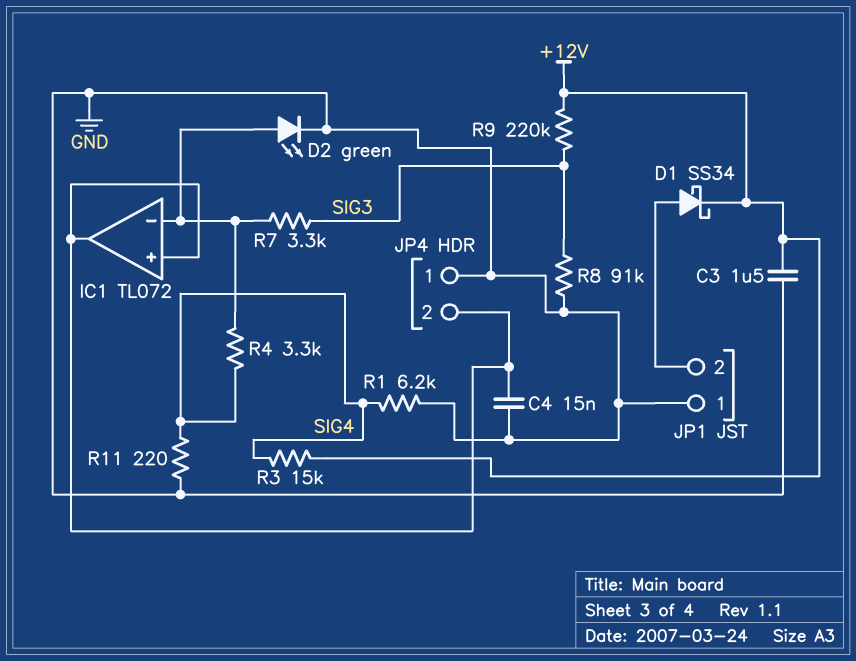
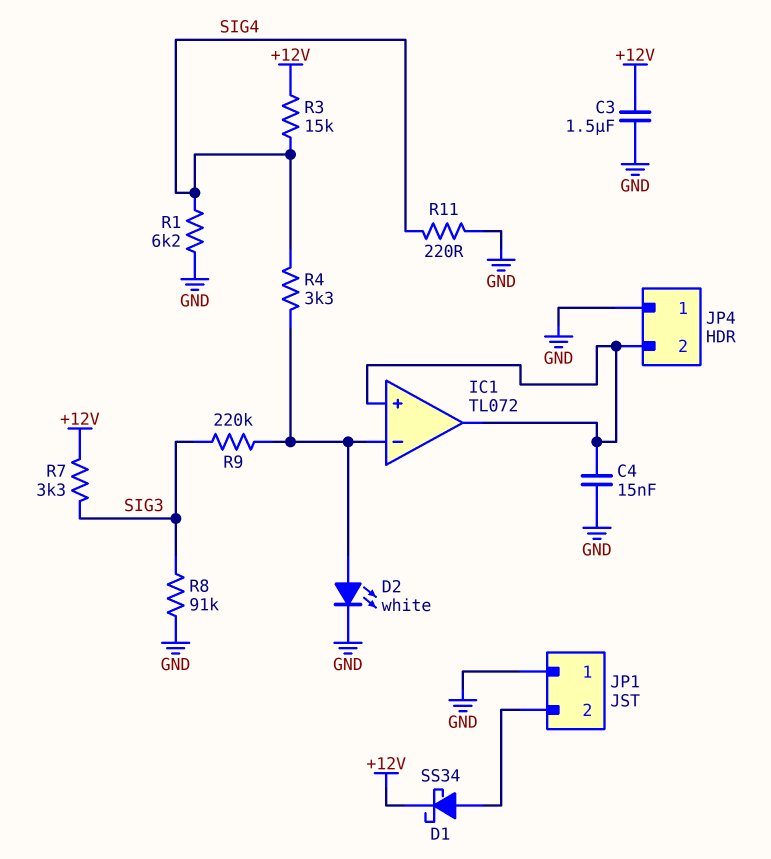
D2: LED green (A IC1/in-, K GND) -> LED white (A IC1/in-, K GND)
R7: 3.3k (IC1/in-, SIG3) -> 3.3k (+12V, SIG3)
R9: 220k (+12V, SIG3) -> 220k (IC1/in-, SIG3)

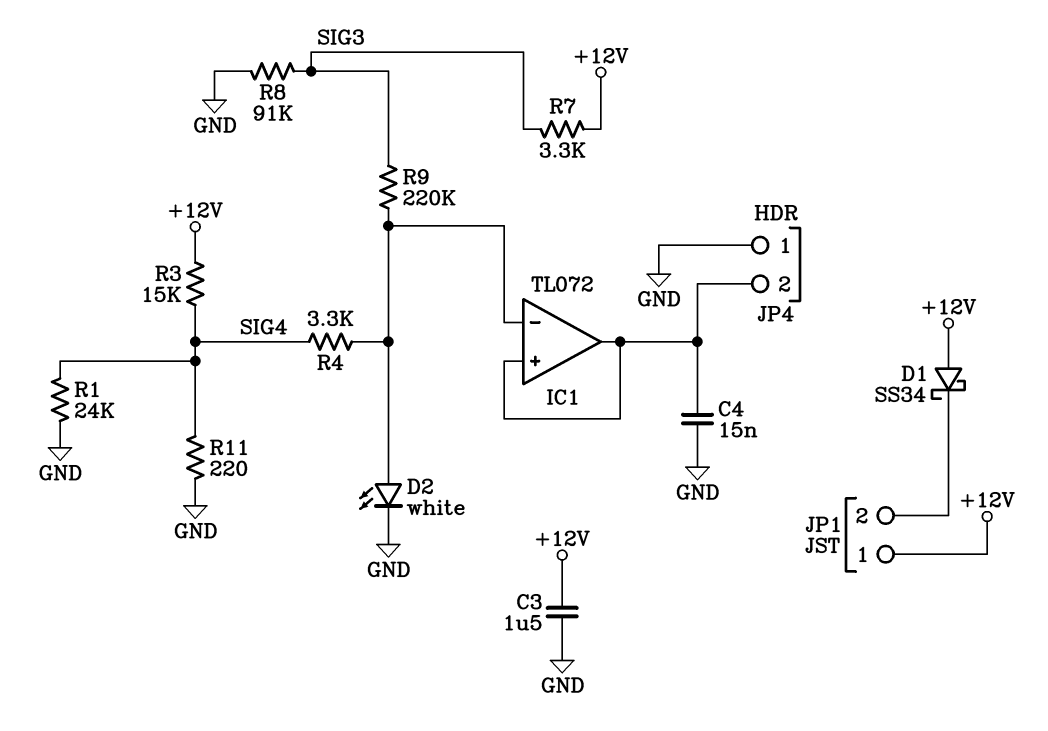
D1: schottky SS34 (A JP1/2, K +12V) -> schottky SS34 (A +12V, K JP1/2)
JP1 pin 1: GND -> +12V
R1: 6.2k (GND, SIG4) -> 24k (GND, SIG4)

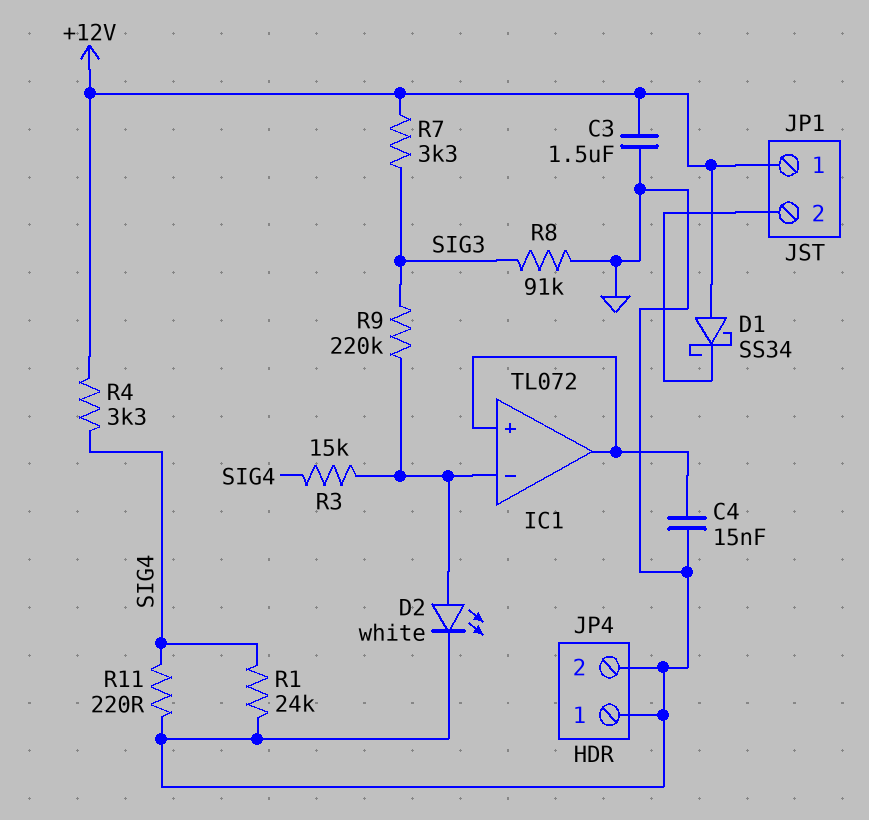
JP4 pin 2: IC1/in+ -> GND
R3: 15k (+12V, SIG4) -> 15k (IC1/in-, SIG4)
R4: 3.3k (IC1/in-, SIG4) -> 3.3k (+12V, SIG4)

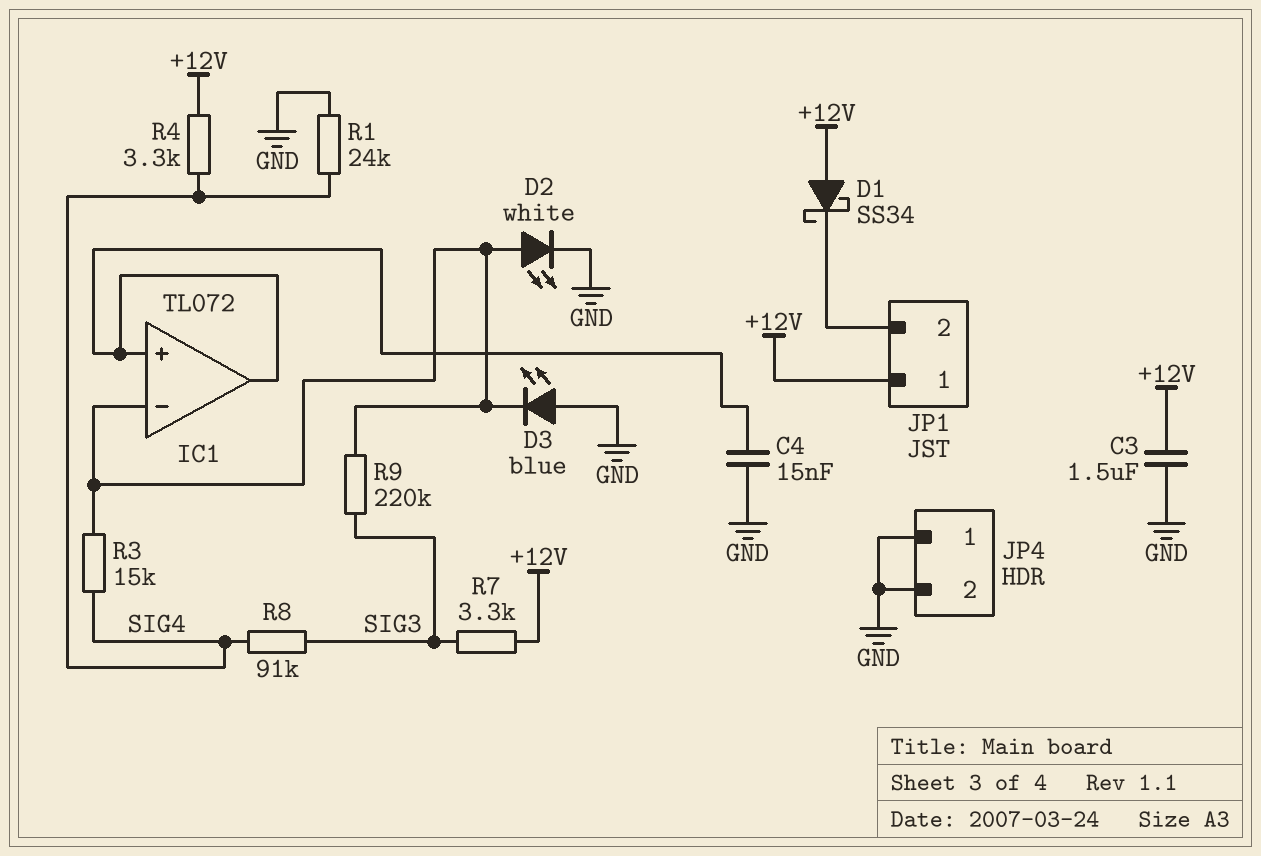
D3: none -> LED blue (A GND, K IC1/in-)
R8: 91k (GND, SIG3) -> 91k (SIG3, SIG4)
R11: 220 (GND, SIG4) -> none

